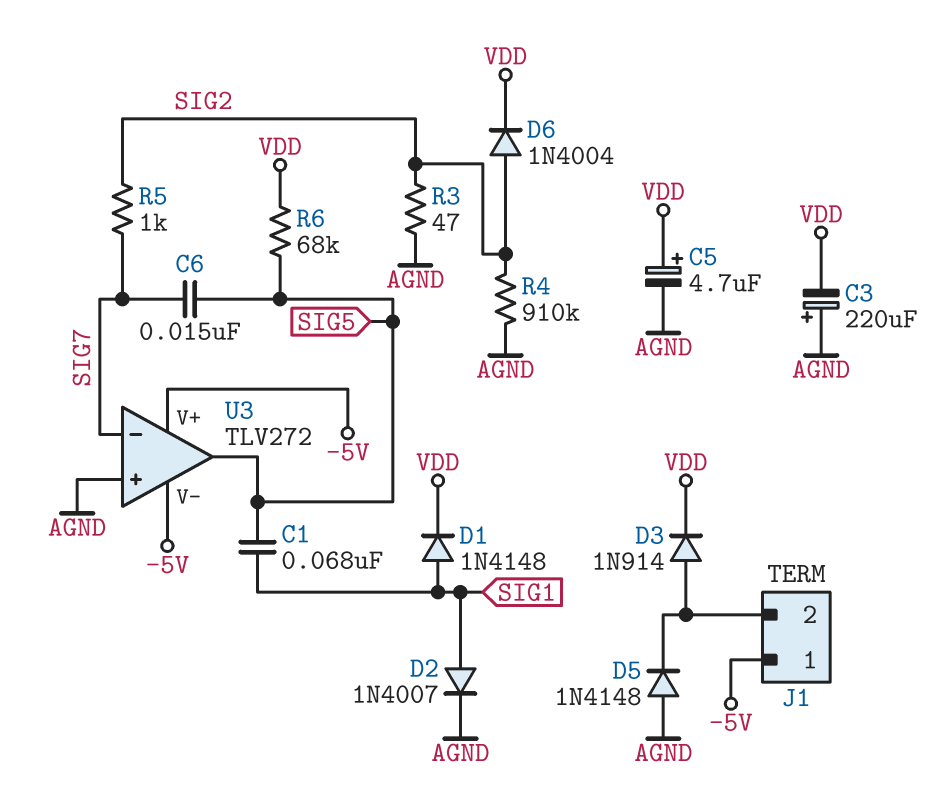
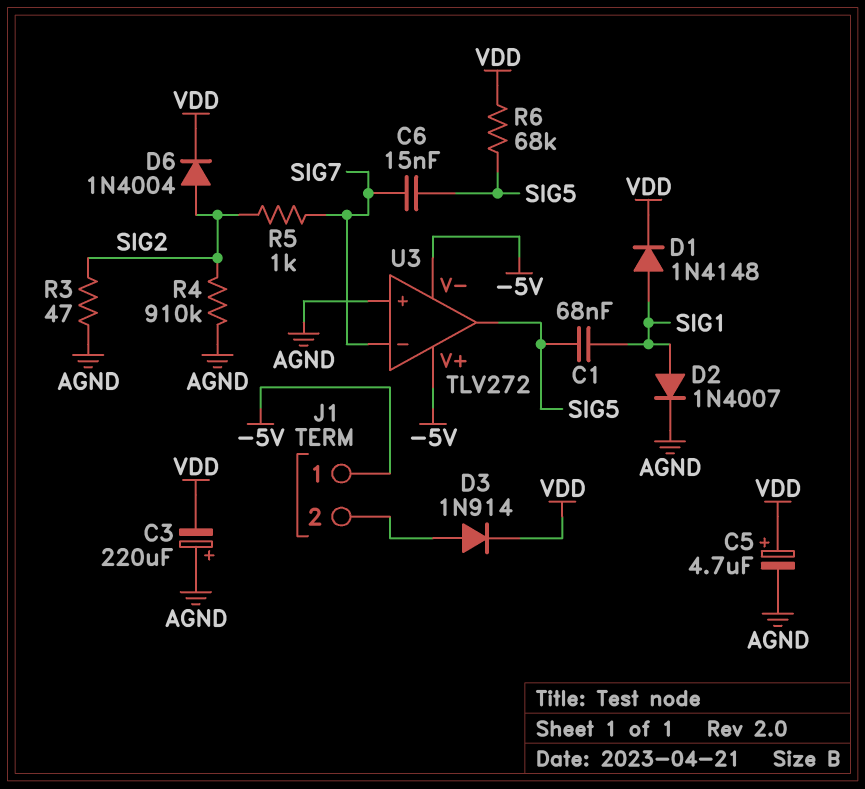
D5: diode 1N4148 (A AGND, K J1/2) -> none

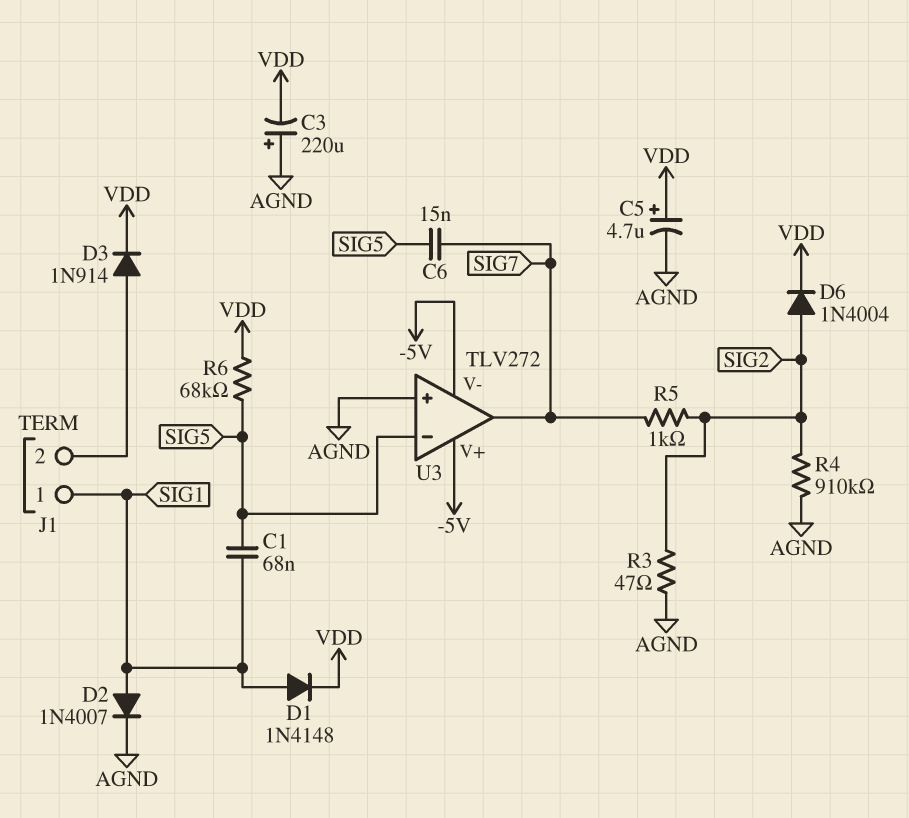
J1 pin 1: -5V -> SIG1
U3 pin in-: SIG7 -> SIG5
U3 pin out: SIG5 -> SIG7

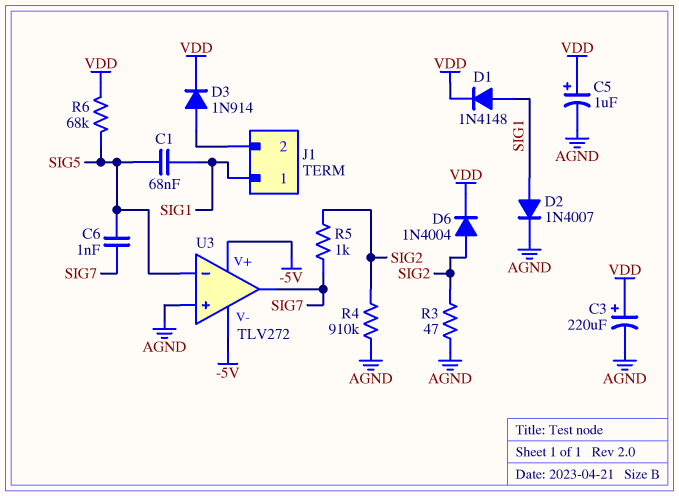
C3: 220uF (plus AGND, minus VDD) -> 220uF (plus VDD, minus AGND)
C5: 4.7uF (plus VDD, minus AGND) -> 1uF (plus VDD, minus AGND)
C6: 15nF (SIG5, SIG7) -> 1nF (SIG5, SIG7)

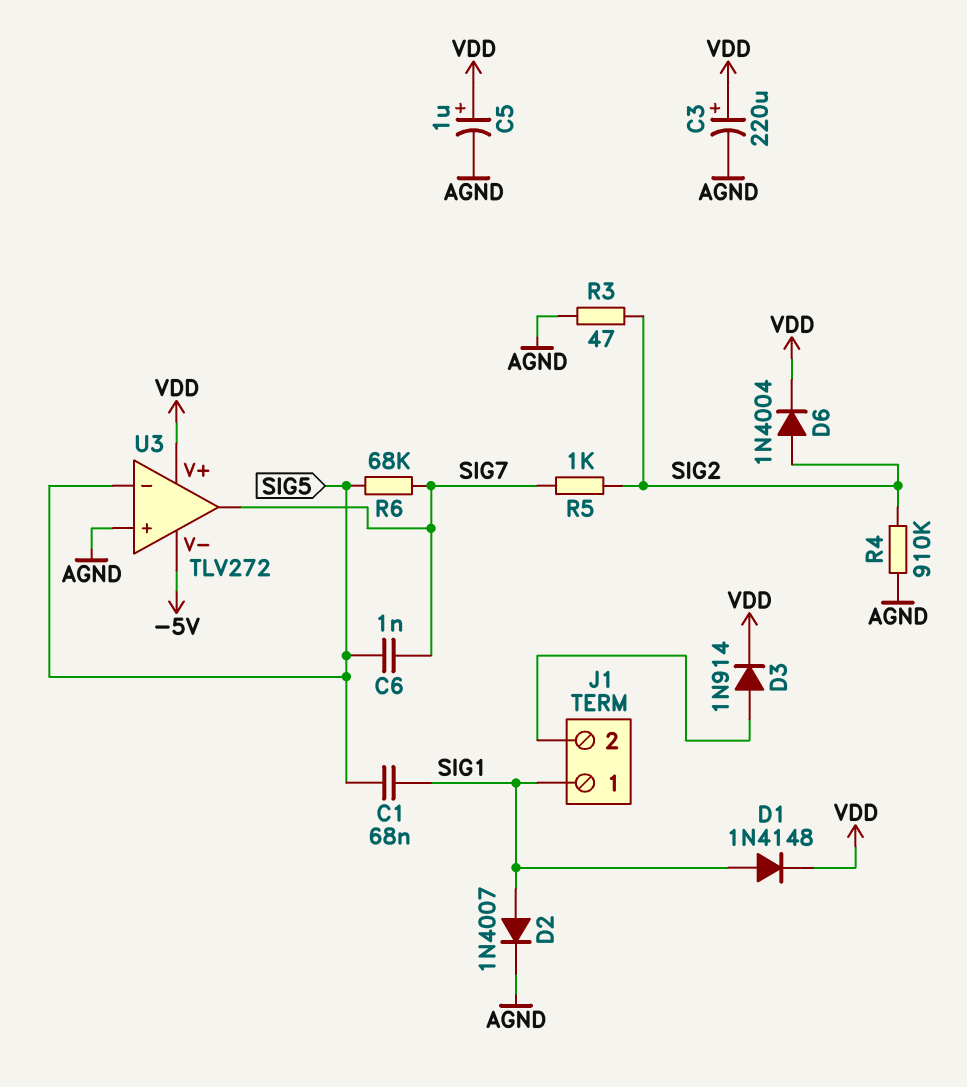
R6: 68k (SIG5, VDD) -> 68k (SIG5, SIG7)
U3 pin V+: -5V -> VDD

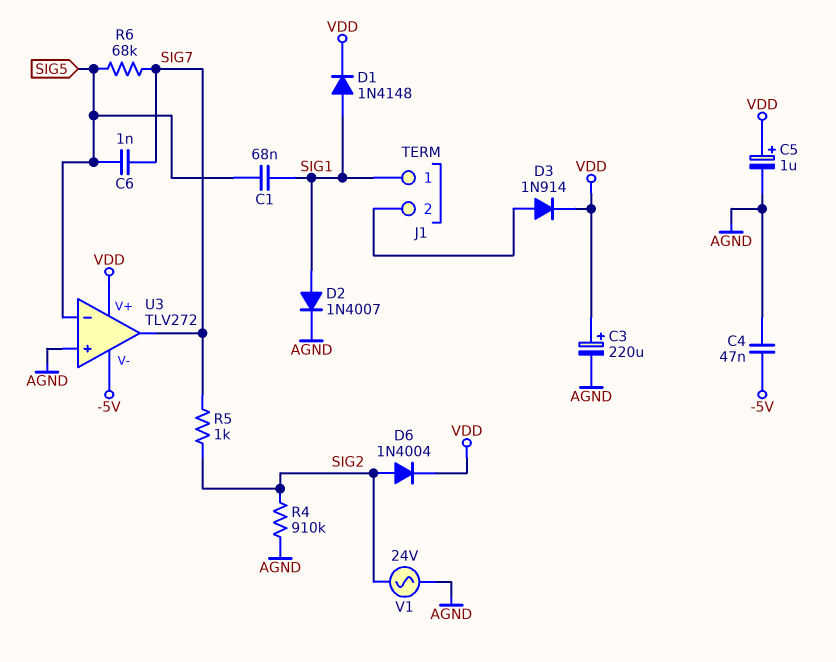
C4: none -> 47nF (-5V, AGND)
R3: 47 (AGND, SIG2) -> none
V1: none -> AC 24V (AGND, SIG2)

